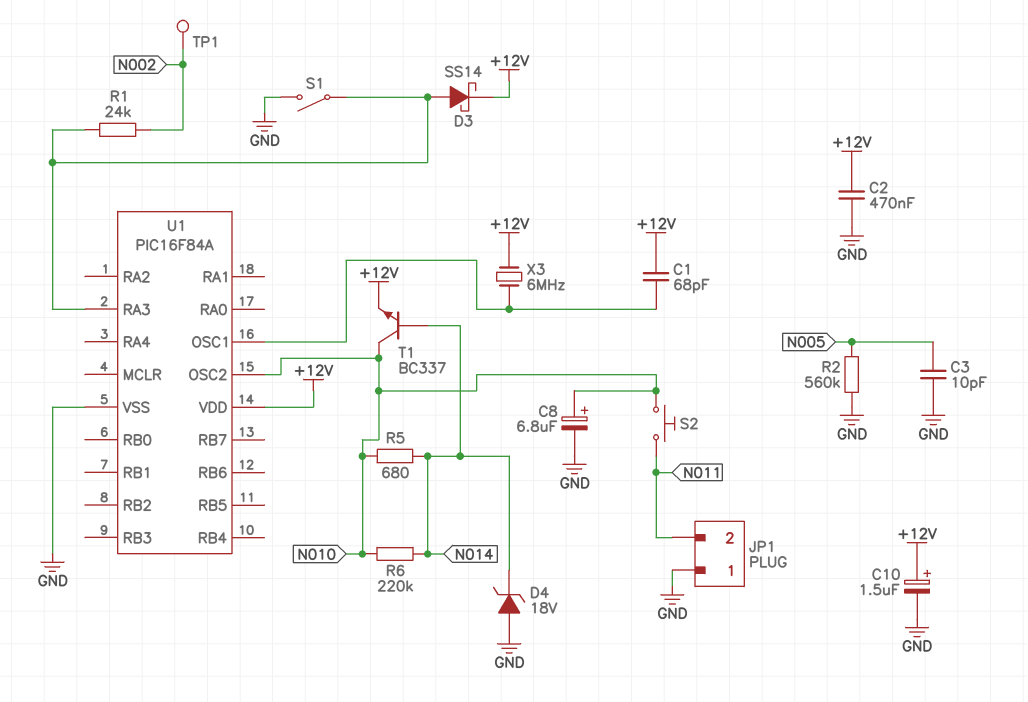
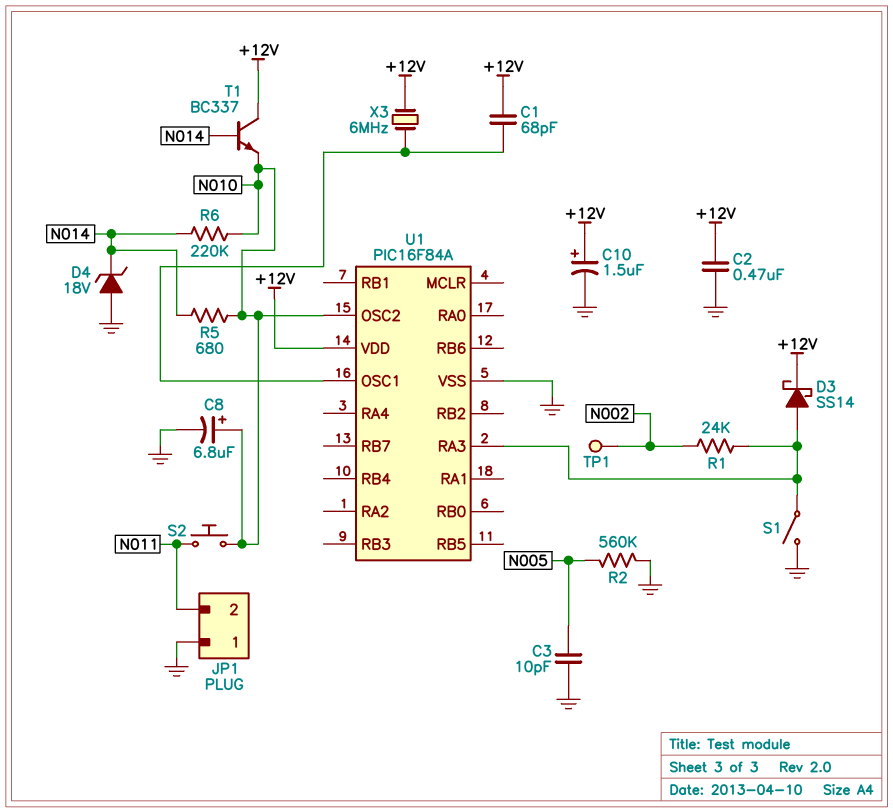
T1: NPN BC337 (B N014, C N010, E +12V) -> NPN BC337 (B N014, C +12V, E N010)

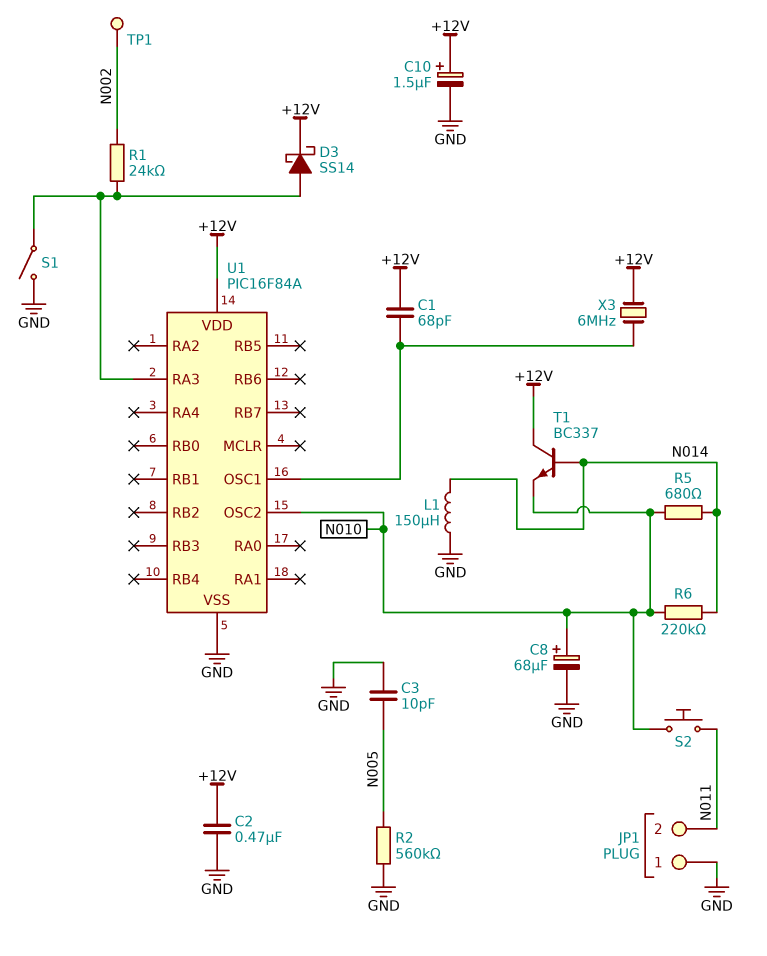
C8: 6.8uF (plus N010, minus GND) -> 68uF (plus N010, minus GND)
D4: zener 18V (A GND, K N014) -> none
L1: none -> 150uH (GND, N014)

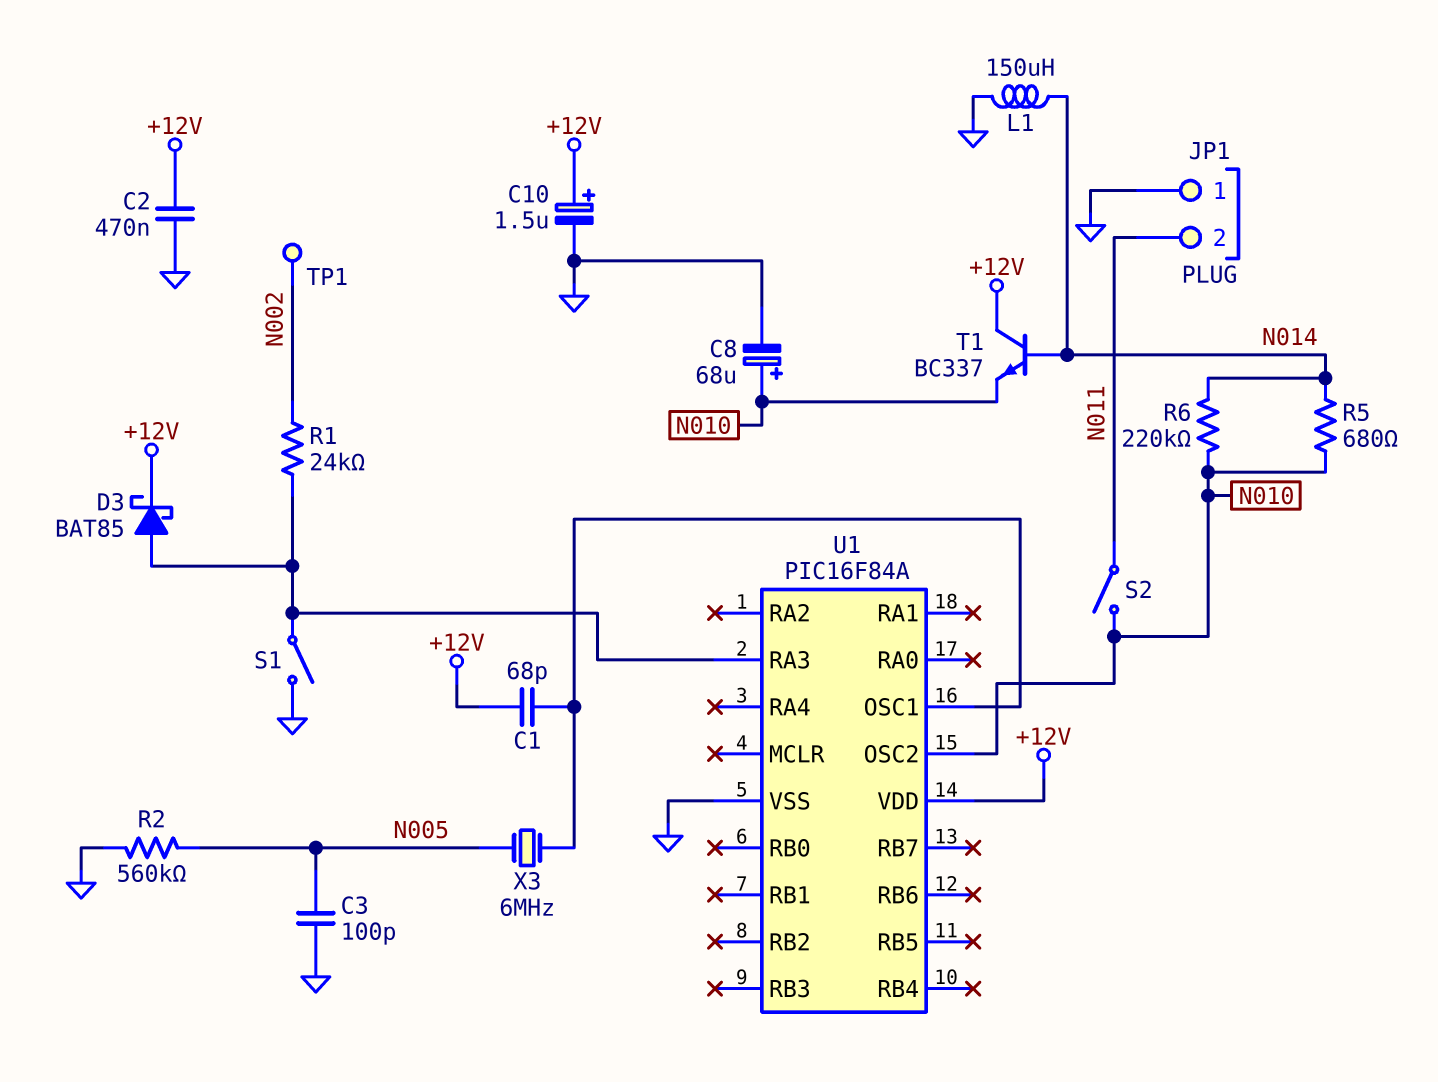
C3: 10pF (GND, N005) -> 100pF (GND, N005)
D3: schottky SS14 (A U1/RA3, K +12V) -> schottky BAT85 (A U1/RA3, K +12V)
S2: button (N010, N011) -> switch (N010, N011)
X3: 6MHz (+12V, U1/OSC1) -> 6MHz (N005, U1/OSC1)

